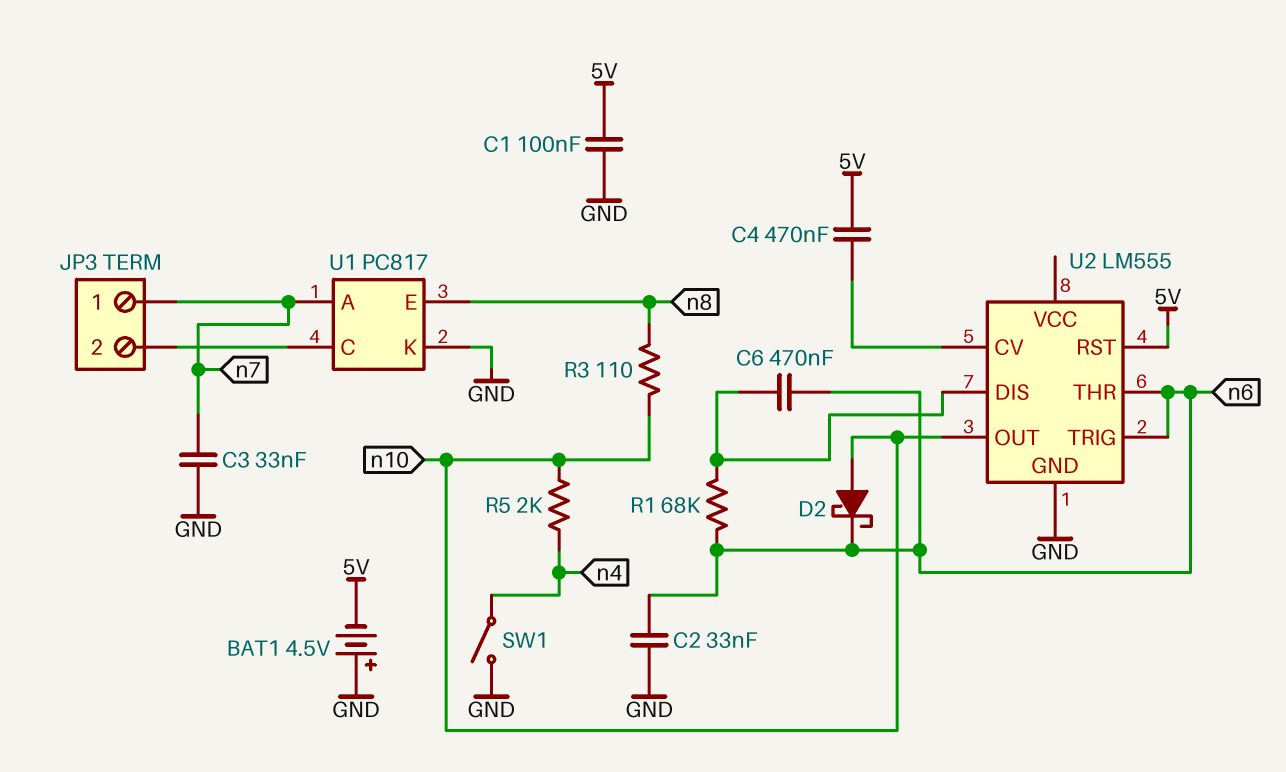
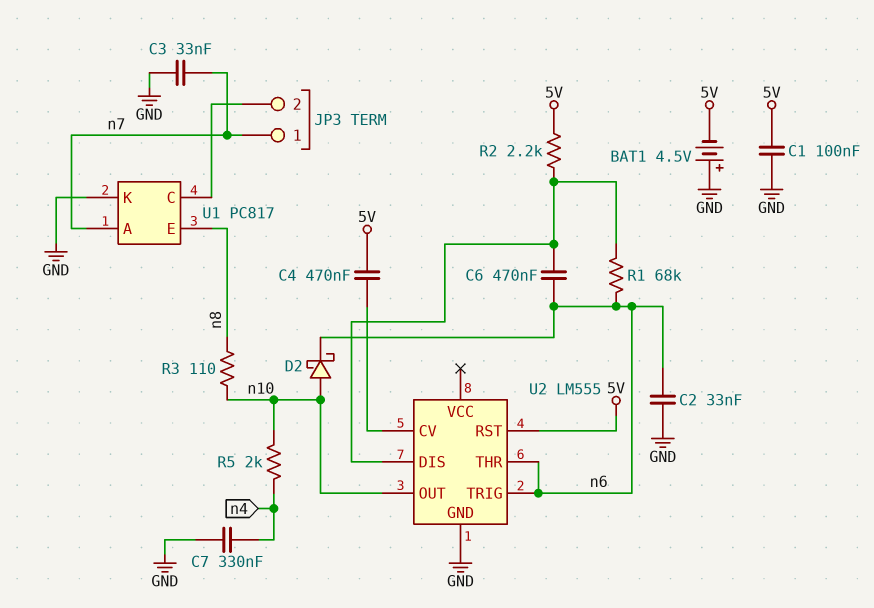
C7: none -> 330nF (GND, n4)
R2: none -> 2.2k (5V, U2/DIS)
SW1: switch (GND, n4) -> none

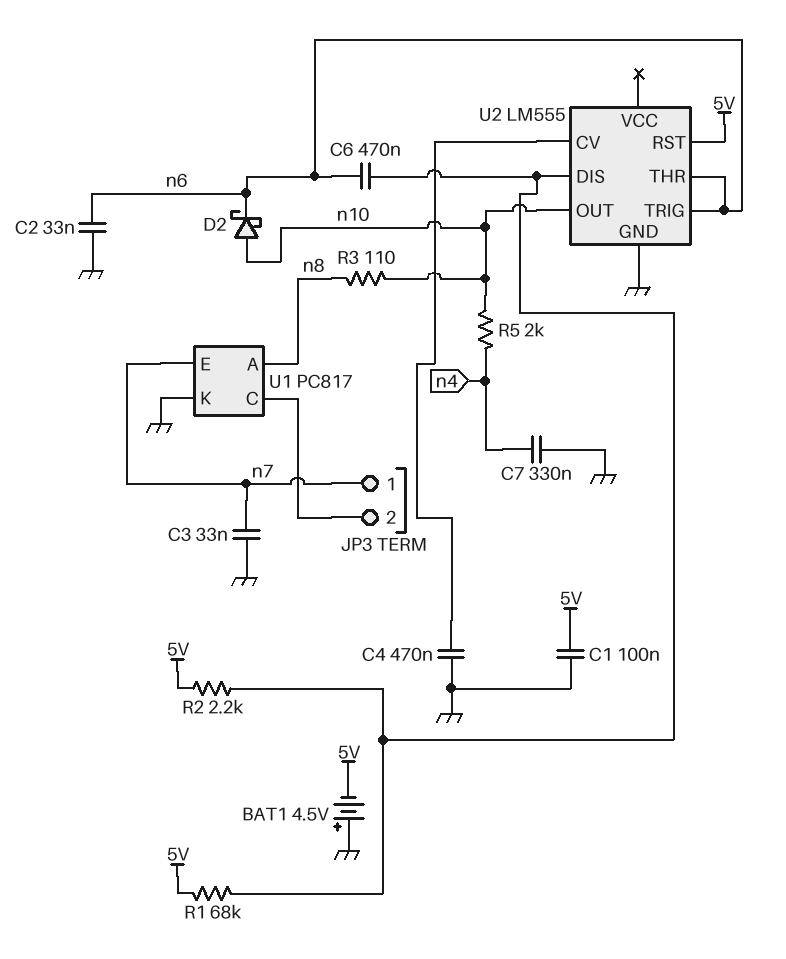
C4: 470nF (5V, U2/CV) -> 470nF (GND, U2/CV)
R1: 68k (U2/DIS, n6) -> 68k (5V, U2/DIS)
U1 pin A: n7 -> n8
U1 pin E: n8 -> n7

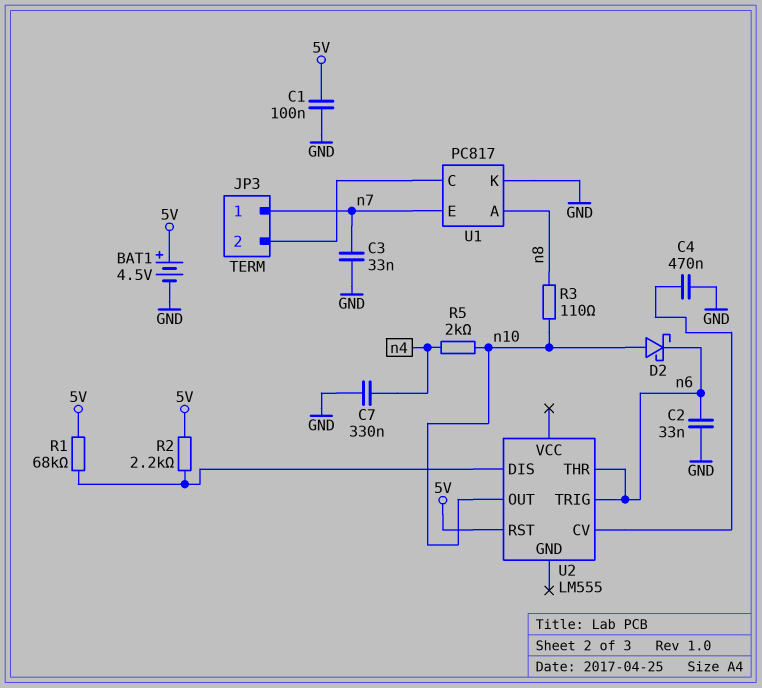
BAT1: 4.5V (plus GND, minus 5V) -> 4.5V (plus 5V, minus GND)
C6: 470nF (U2/DIS, n6) -> none
U2 pin GND: GND -> none

